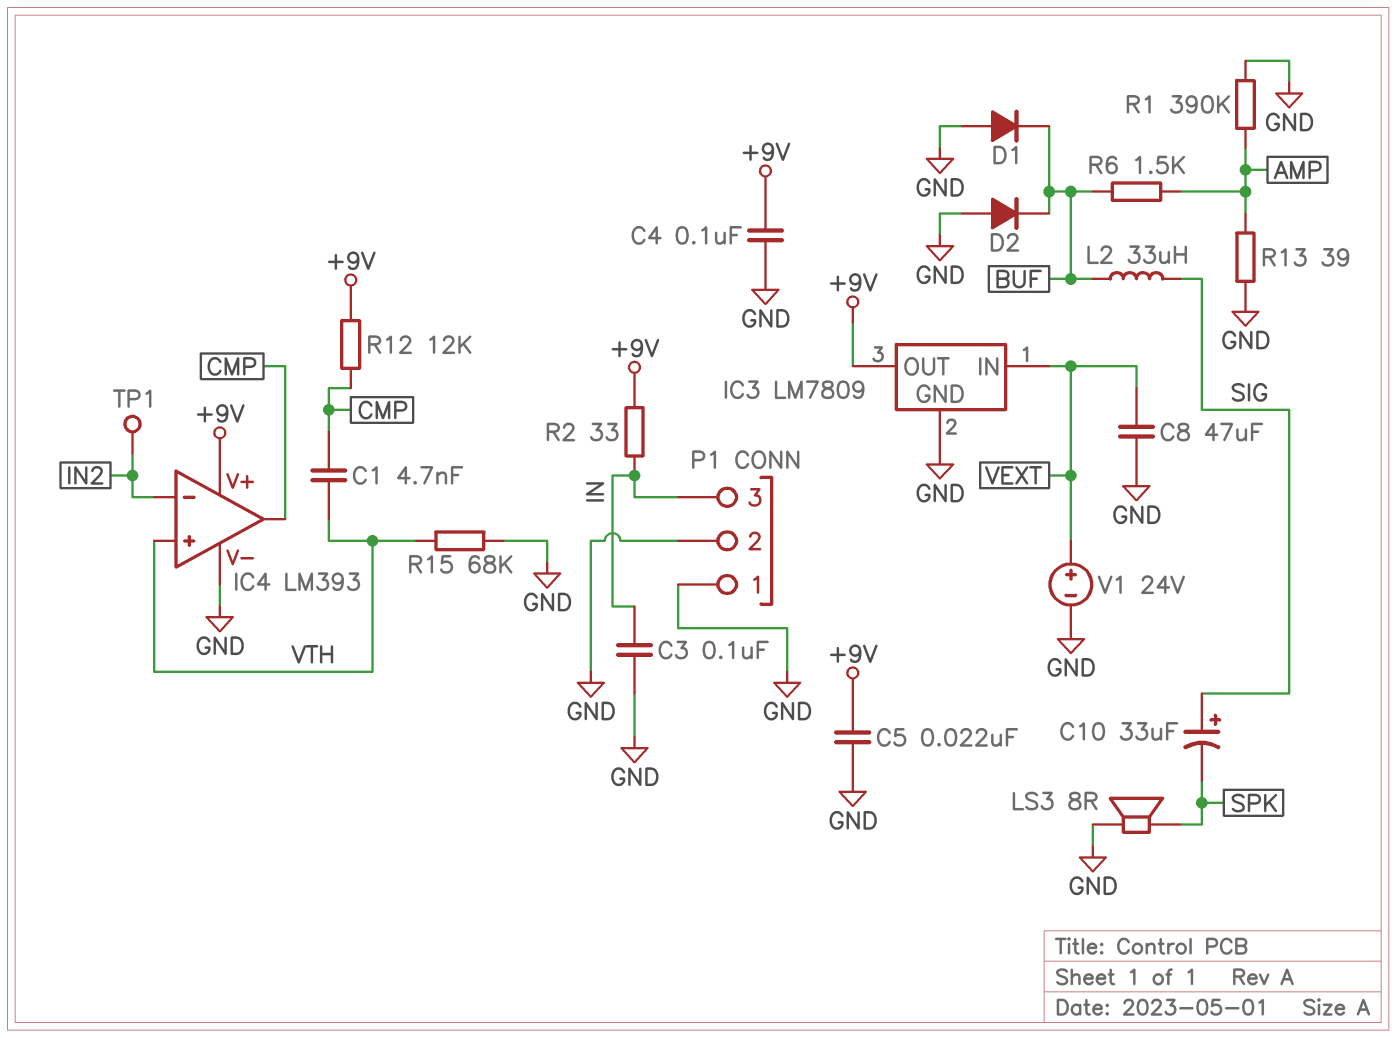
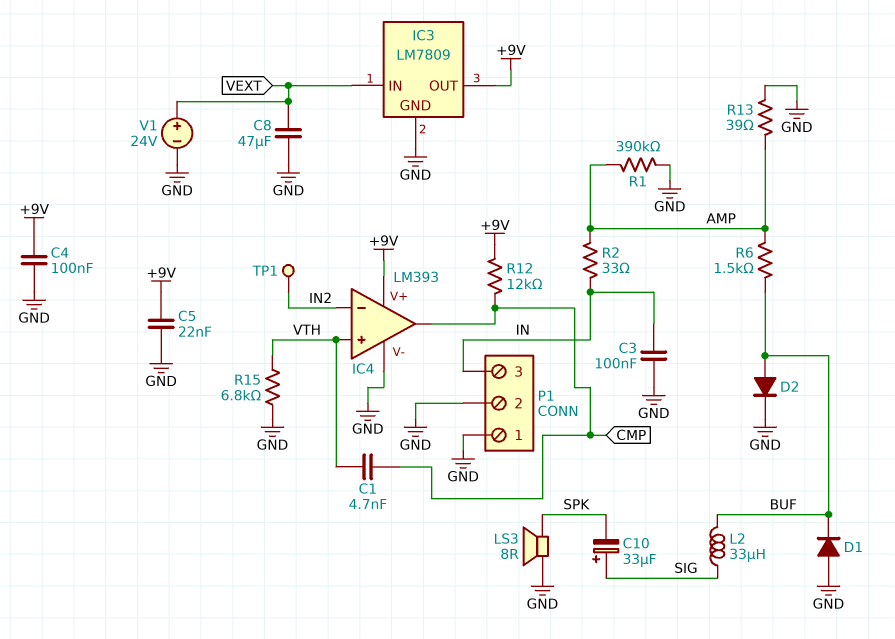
D2: diode (A GND, K BUF) -> diode (A BUF, K GND)
R2: 33 (+9V, IN) -> 33 (AMP, IN)
R15: 68k (GND, VTH) -> 6.8k (GND, VTH)

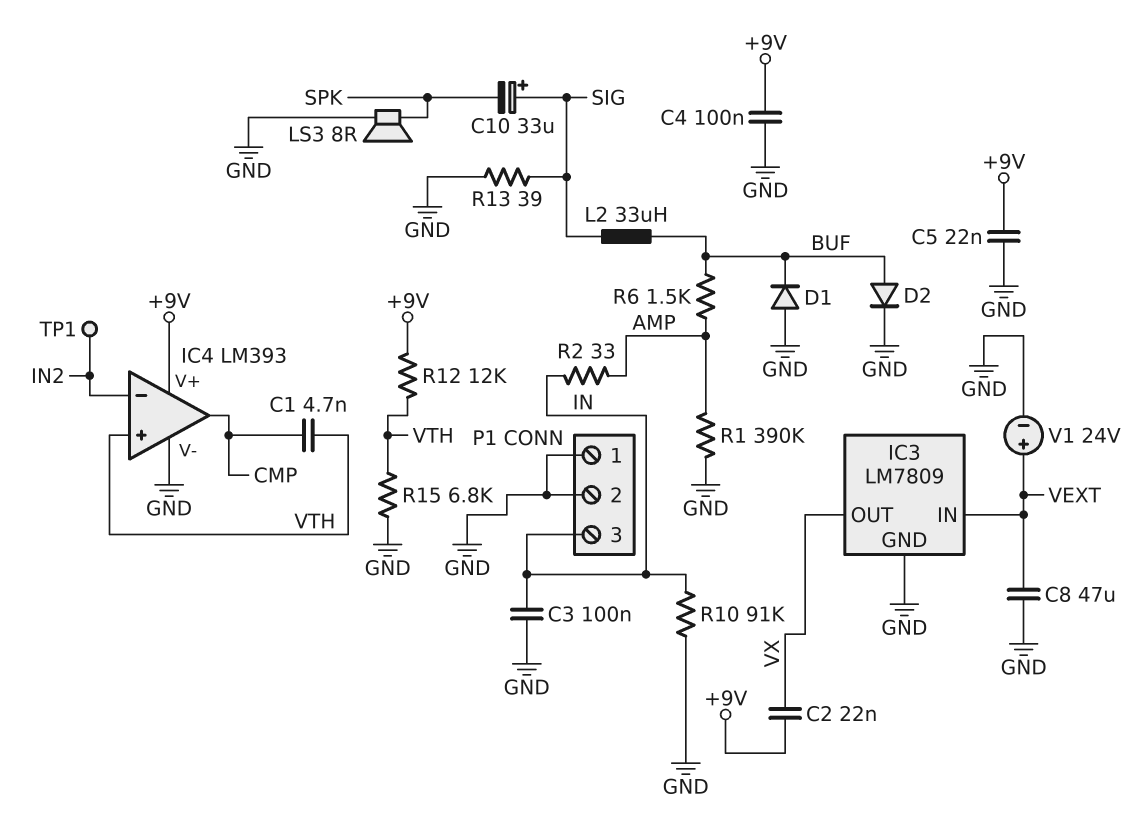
C2: none -> 22nF (+9V, VX)
IC3 pin OUT: +9V -> VX
R10: none -> 91k (GND, IN)
R12: 12k (+9V, CMP) -> 12k (+9V, VTH)
R13: 39 (AMP, GND) -> 39 (GND, SIG)

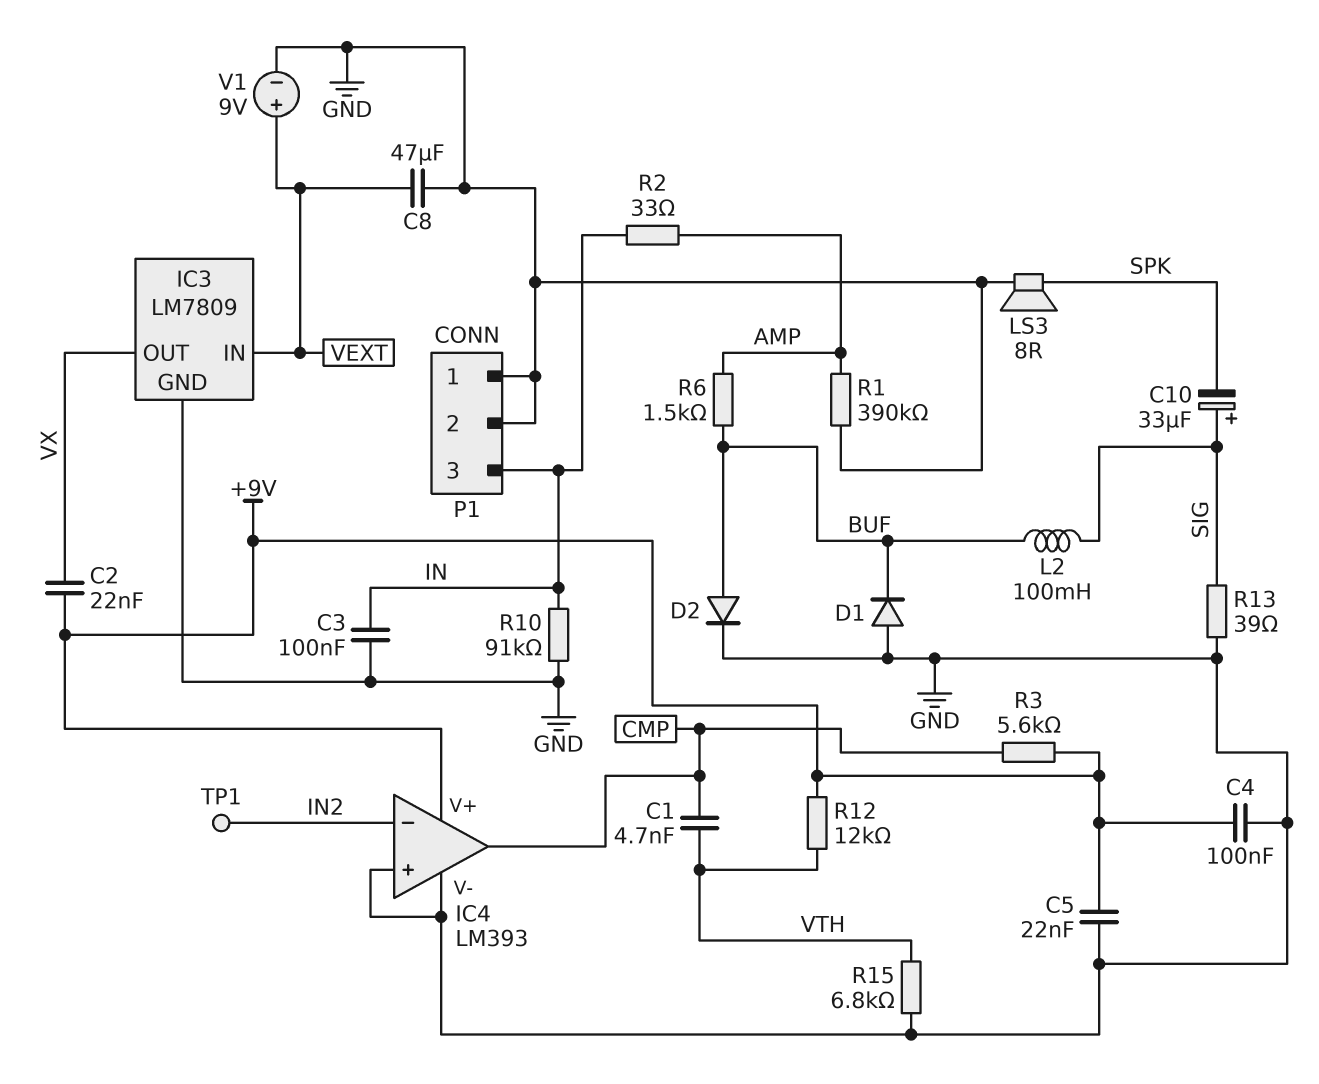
IC4 pin in+: VTH -> GND
L2: 33uH (BUF, SIG) -> 100mH (BUF, SIG)
R3: none -> 5.6k (+9V, CMP)
V1: 24V (plus VEXT, minus GND) -> 9V (plus VEXT, minus GND)

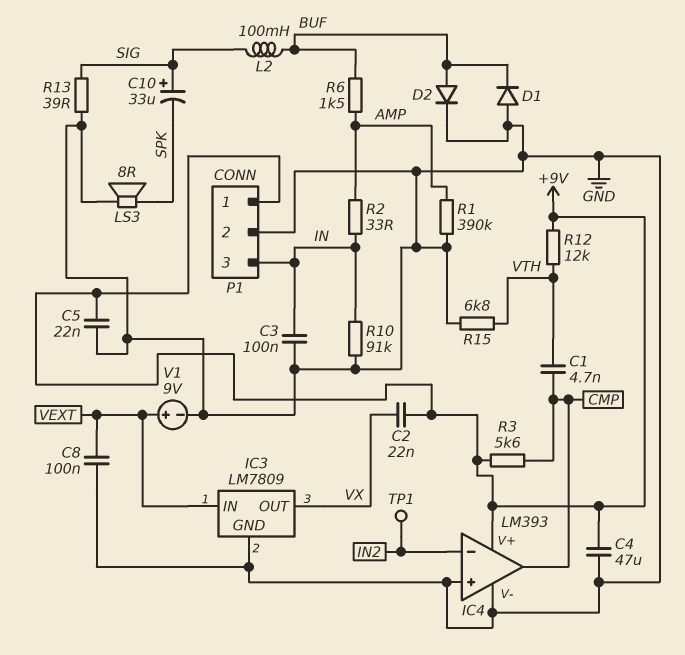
C4: 100nF (+9V, GND) -> 47uF (+9V, GND)
C8: 47uF (GND, VEXT) -> 100nF (GND, VEXT)
P1 pin 1: GND -> +9V

